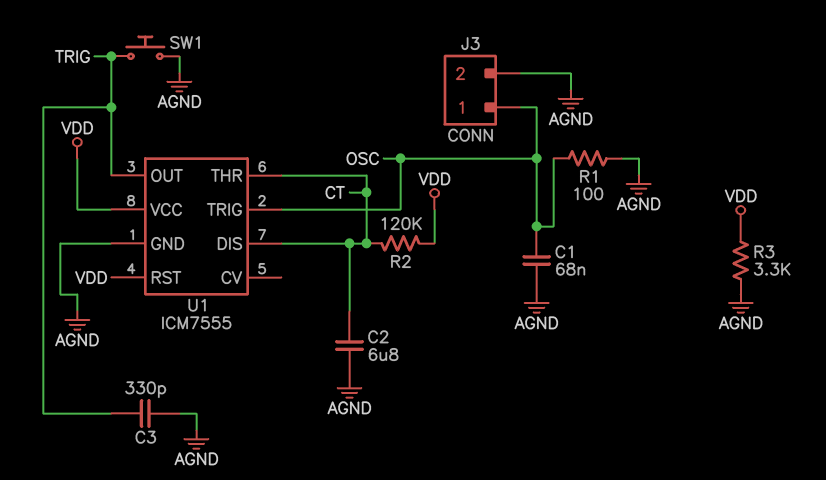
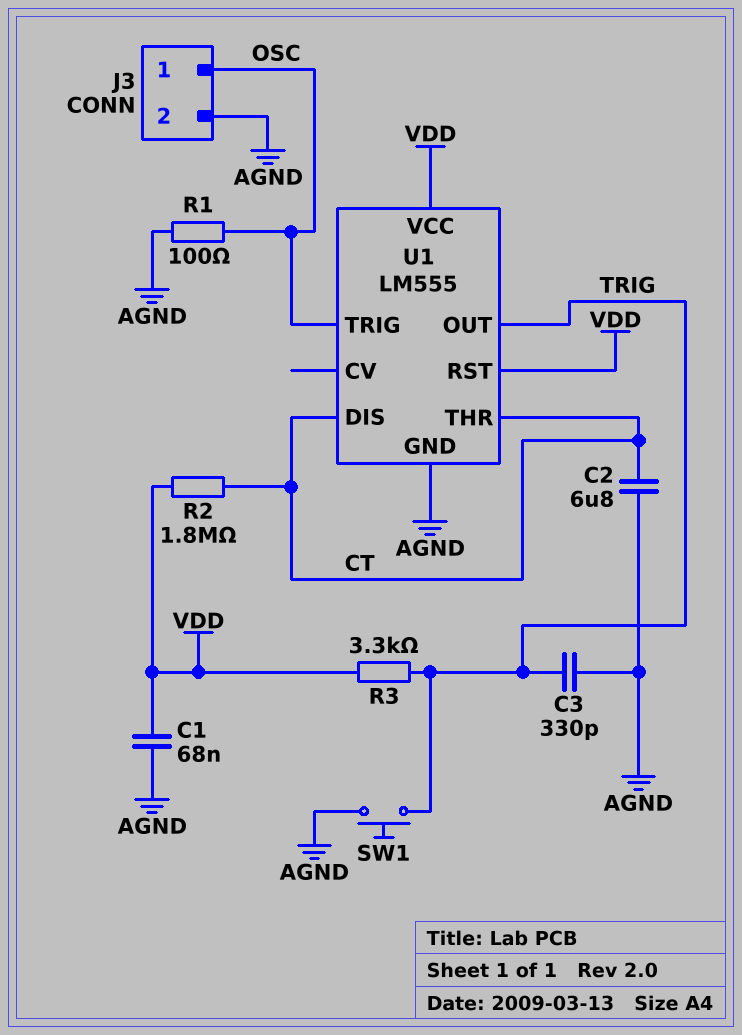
C1: 68nF (AGND, OSC) -> 68nF (AGND, VDD)
R2: 120k (CT, VDD) -> 1.8M (CT, VDD)
R3: 3.3k (AGND, VDD) -> 3.3k (TRIG, VDD)
U1: ICM7555 -> LM555

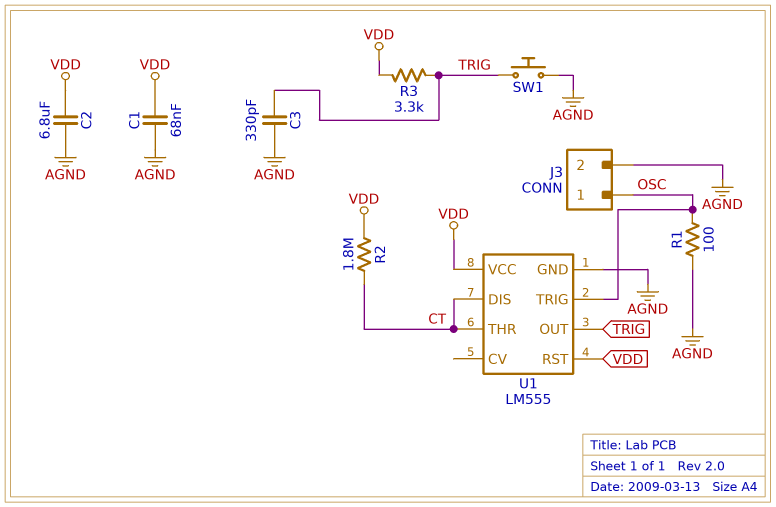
C2: 6.8uF (AGND, CT) -> 6.8uF (AGND, VDD)

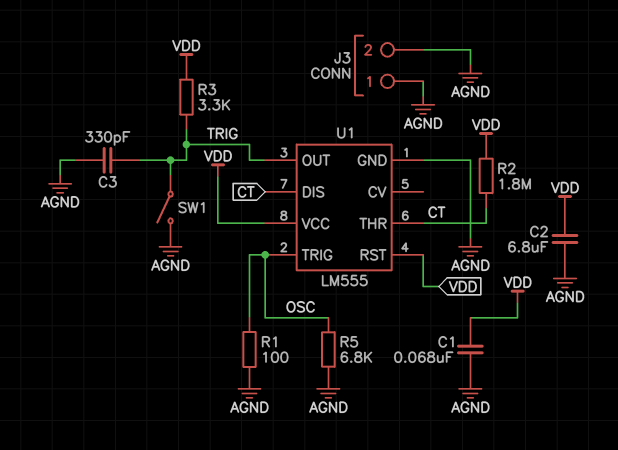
J3 pin 1: OSC -> AGND
R5: none -> 6.8k (AGND, OSC)
SW1: button (AGND, TRIG) -> switch (AGND, TRIG)

